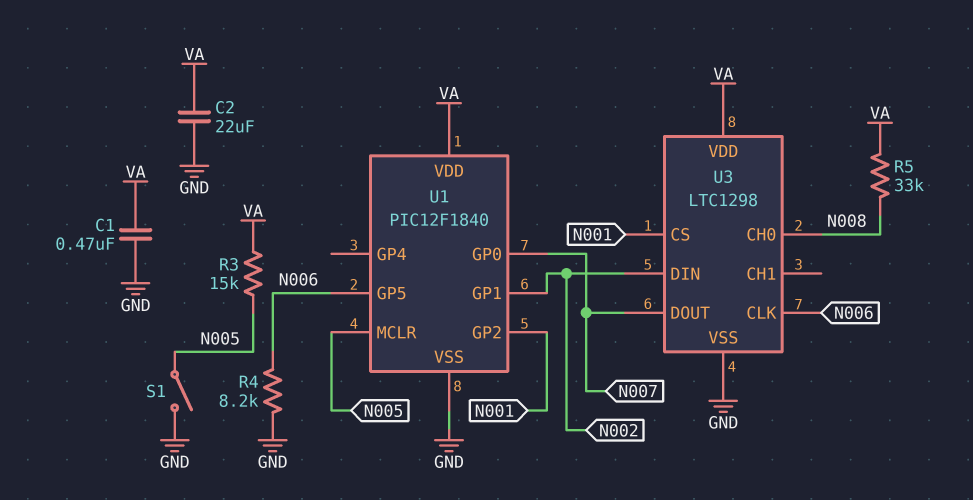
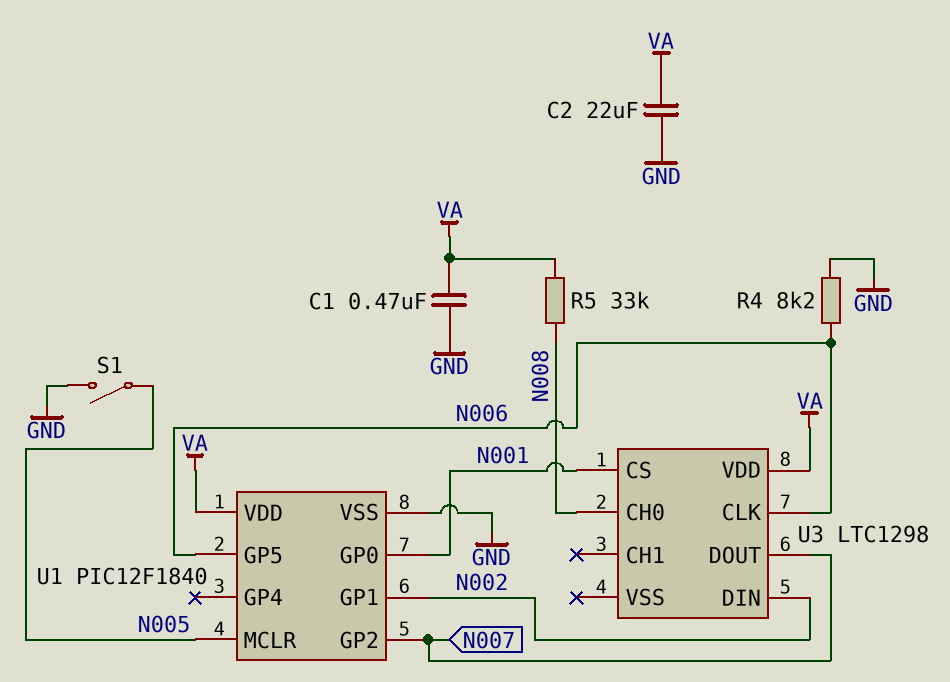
R3: 15k (N005, VA) -> none
U1 pin GP0: N007 -> N001
U1 pin GP2: N001 -> N007
U3 pin VSS: GND -> none

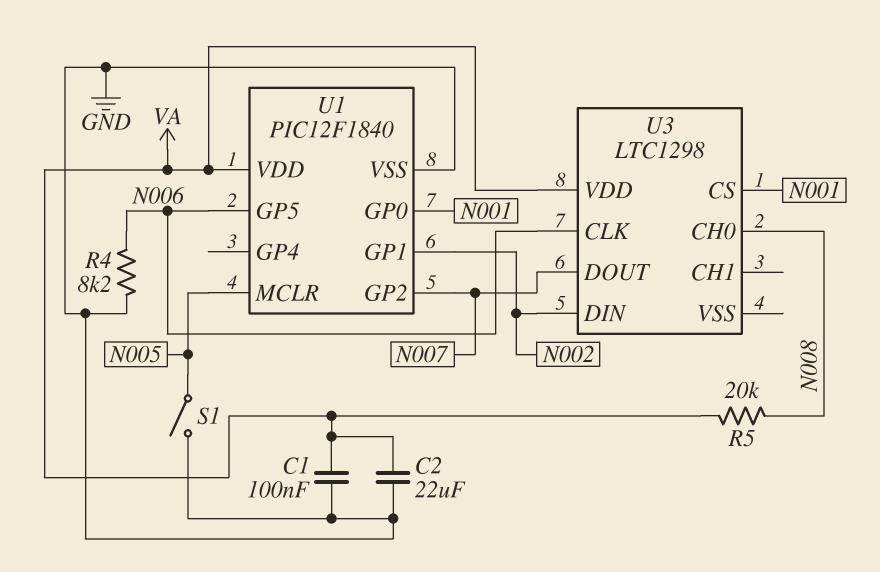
C1: 470nF (GND, VA) -> 100nF (GND, VA)
R5: 33k (N008, VA) -> 20k (N008, VA)

